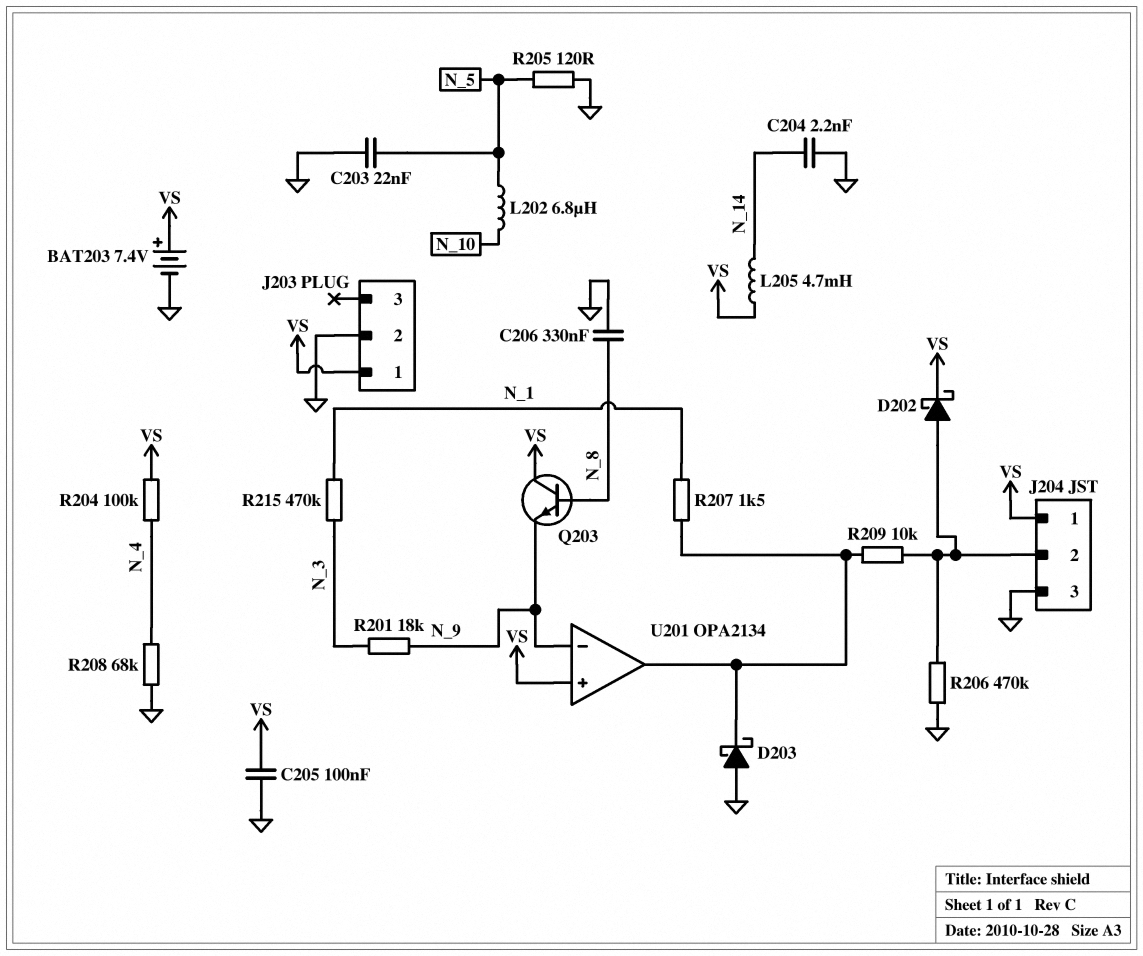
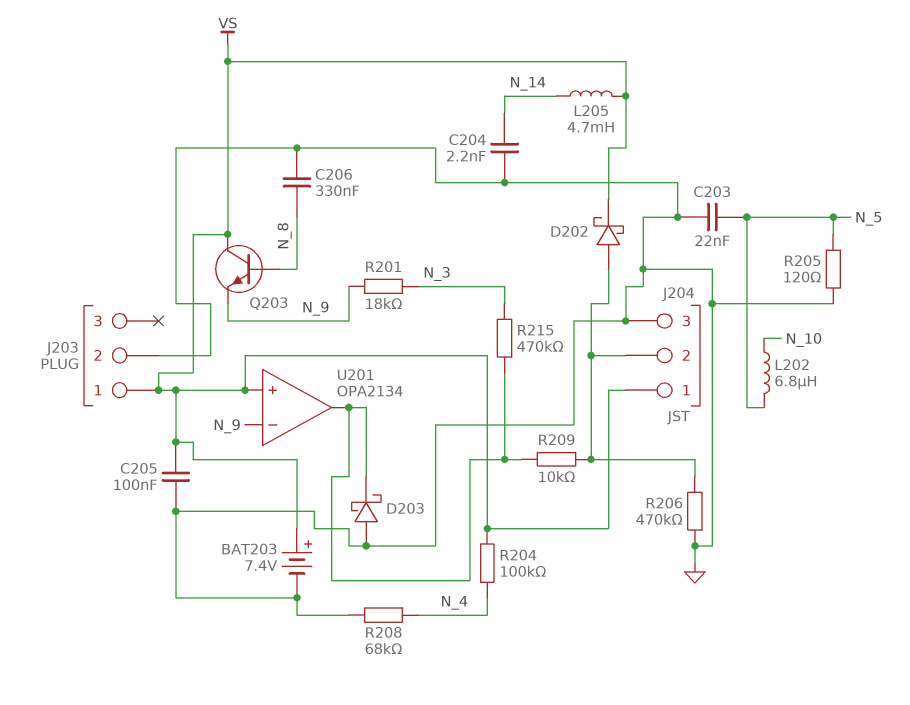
R207: 1.5k (N_1, U201/out) -> none
R215: 470k (N_1, N_3) -> 470k (N_3, U201/out)

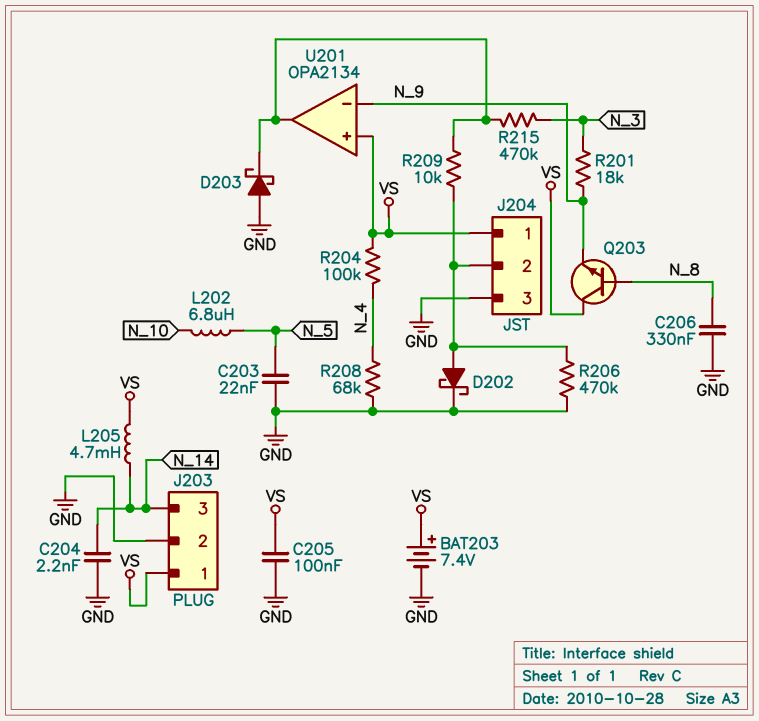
D202: schottky (A J204/2, K VS) -> schottky (A J204/2, K GND)
J203 pin 3: none -> N_14
R205: 120 (GND, N_5) -> none

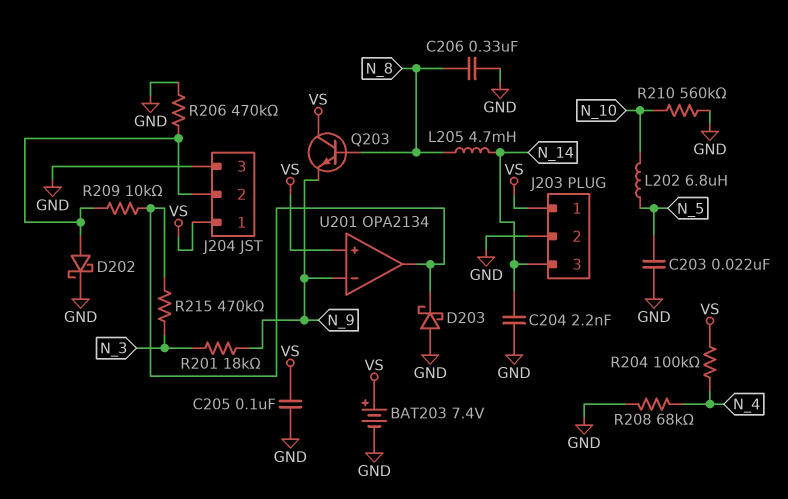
L205: 4.7mH (N_14, VS) -> 4.7mH (N_8, N_14)
R210: none -> 560k (GND, N_10)

